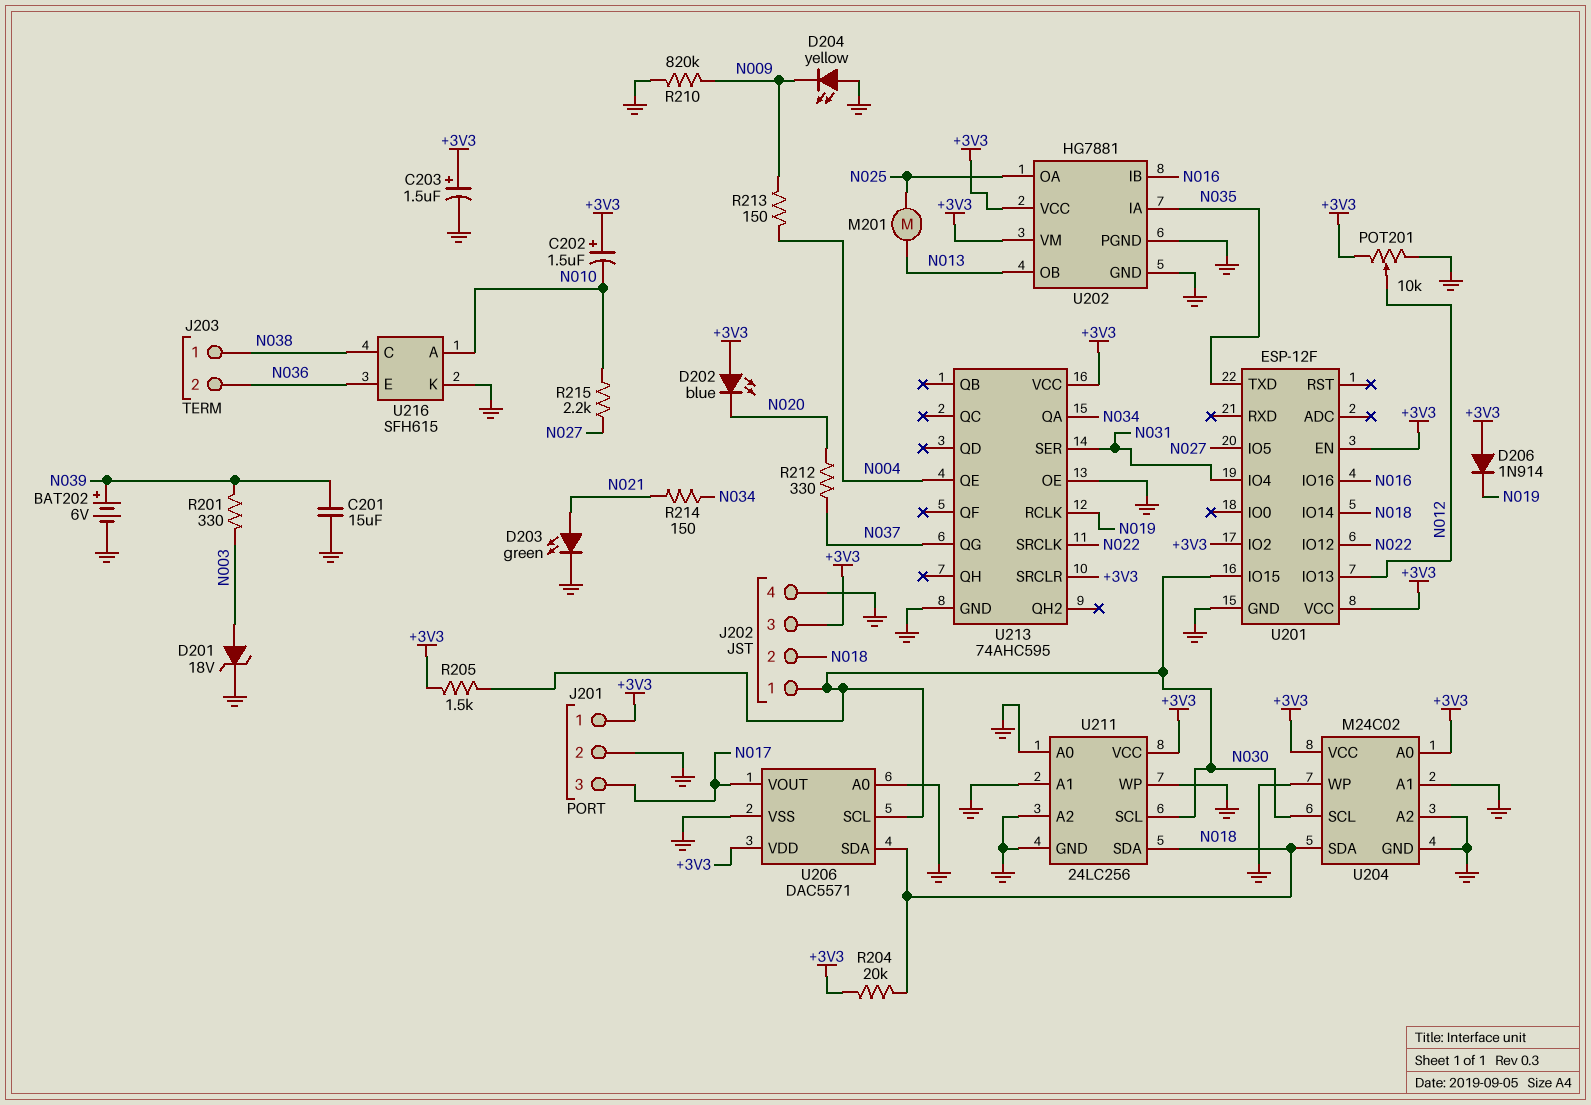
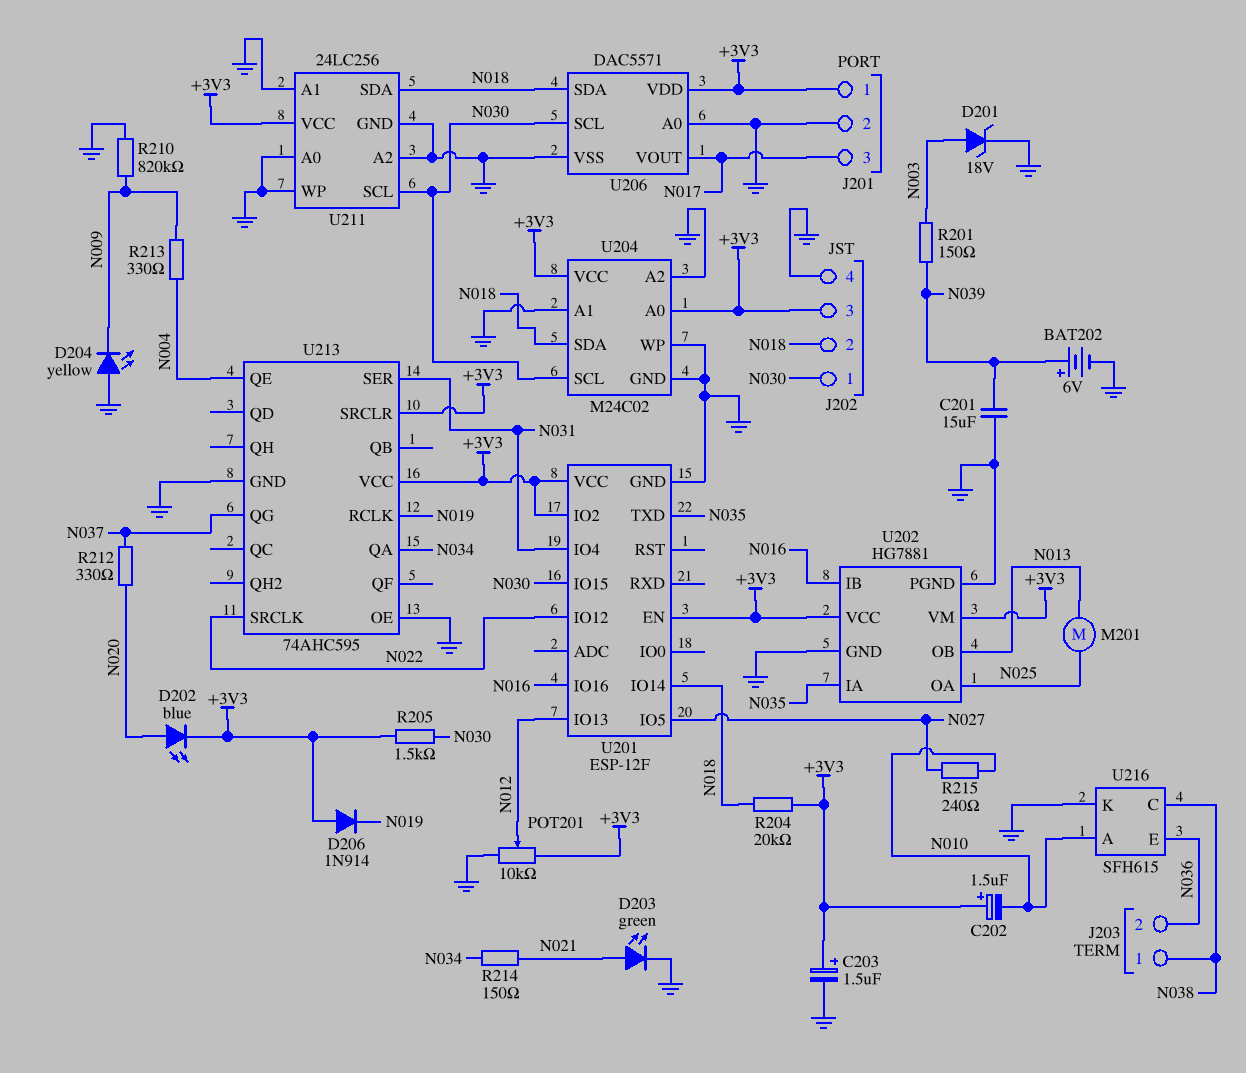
D202: LED blue (A +3V3, K N020) -> LED blue (A N020, K +3V3)
R201: 330 (N003, N039) -> 150 (N003, N039)
R213: 150 (N004, N009) -> 330 (N004, N009)
R215: 2.2k (N010, N027) -> 240 (N010, N027)

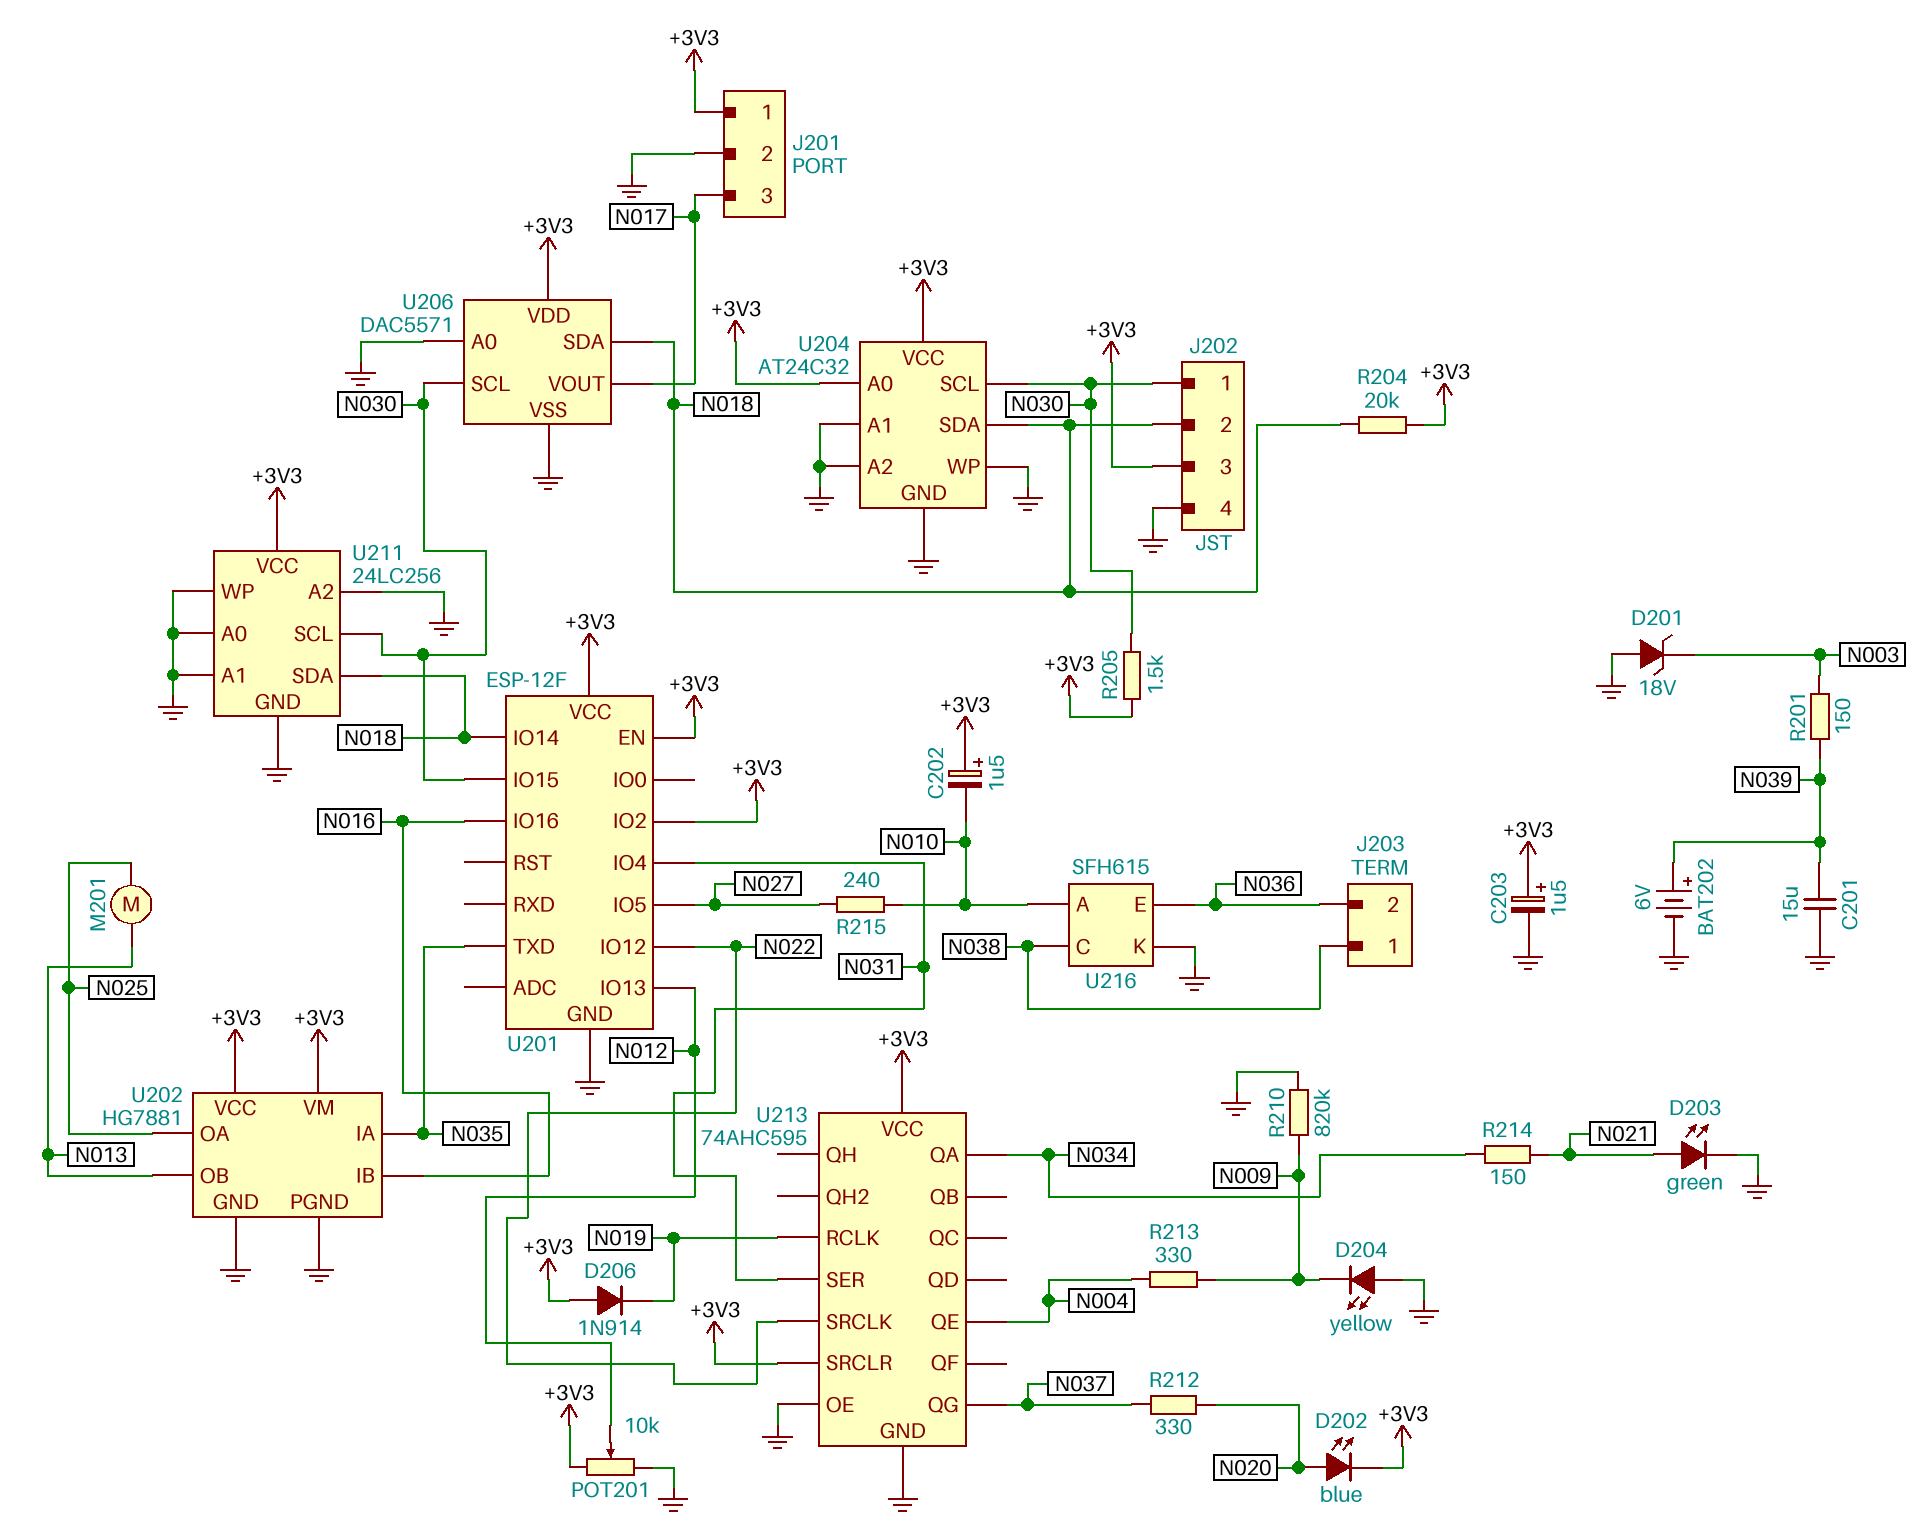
D201: zener 18V (A N003, K GND) -> zener 18V (A GND, K N003)
U204: M24C02 -> AT24C32

